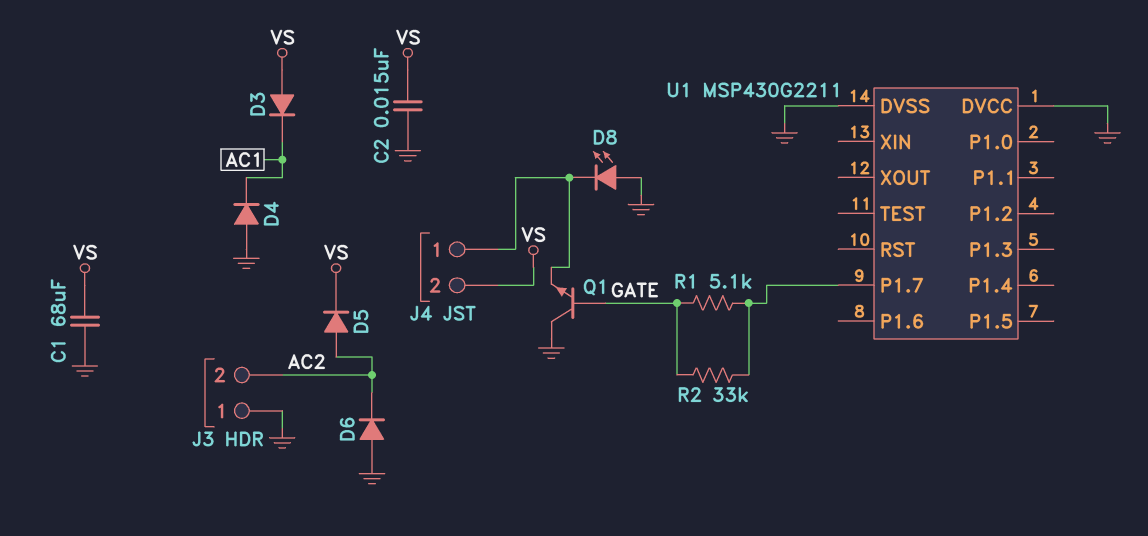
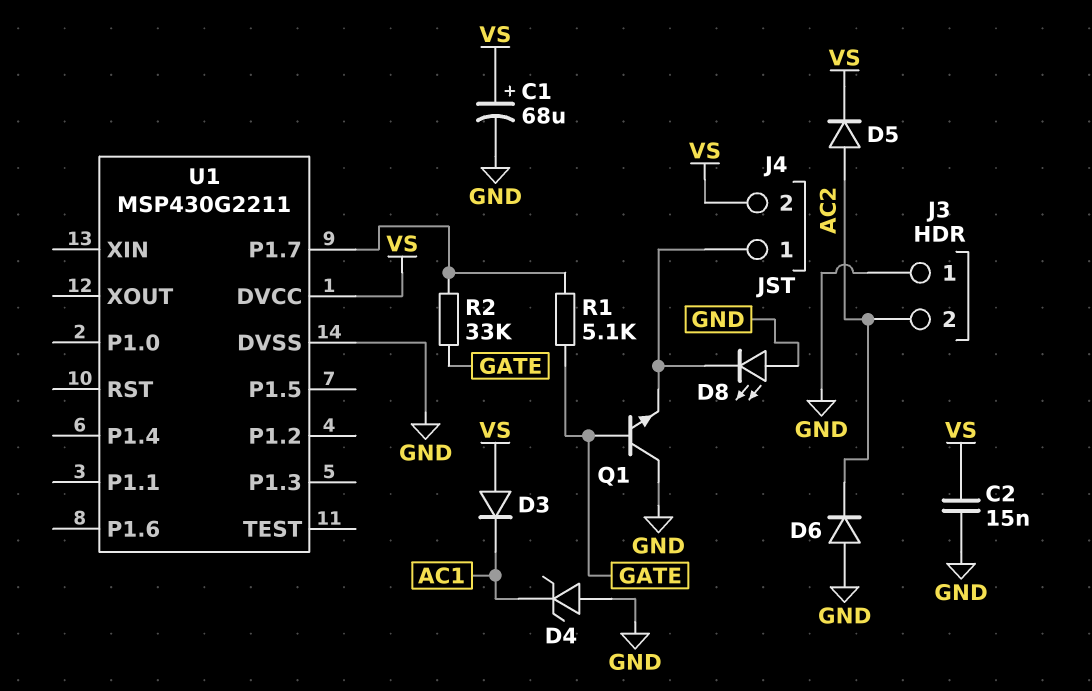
C1: 68uF (GND, VS) -> 68uF (plus VS, minus GND)
D4: diode (A GND, K AC1) -> zener (A GND, K AC1)
U1 pin DVCC: GND -> VS

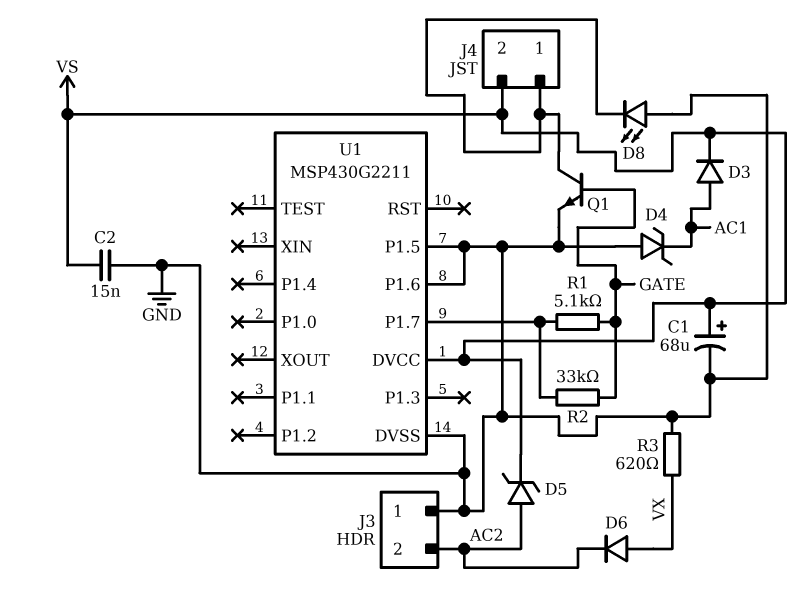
D3: diode (A VS, K AC1) -> diode (A AC1, K VS)
D5: diode (A AC2, K VS) -> zener (A AC2, K VS)
D6: diode (A GND, K AC2) -> diode (A VX, K AC2)
Q1: NPN (B GATE, C GND, E J4/1) -> NPN (B GATE, C J4/1, E GND)
R3: none -> 620 (GND, VX)
U1 pin P1.5: none -> GND
U1 pin P1.6: none -> GND

